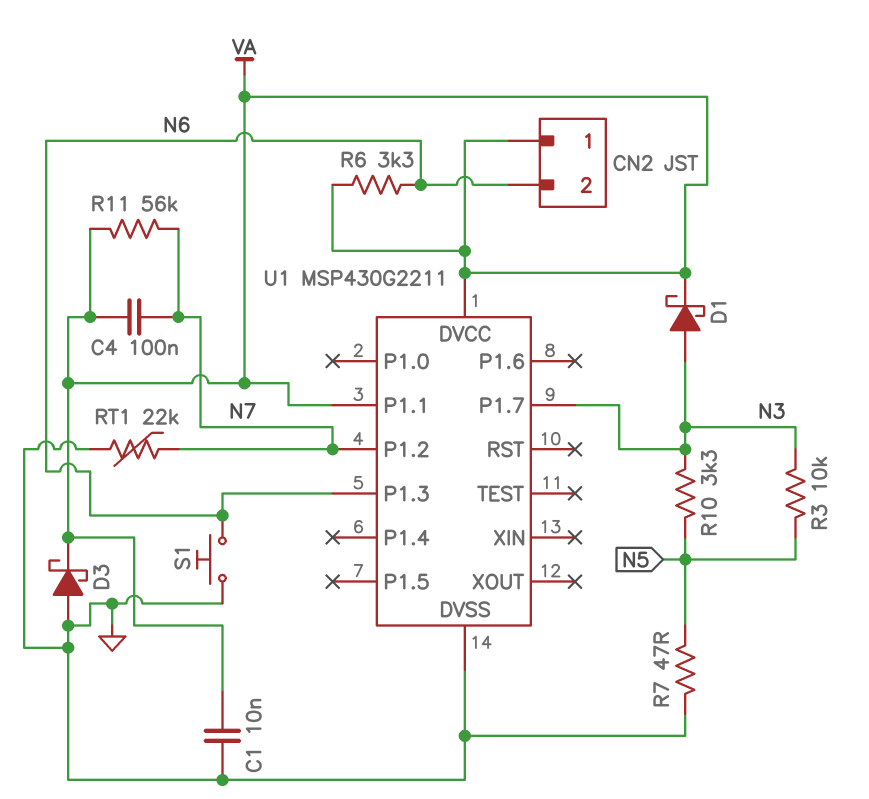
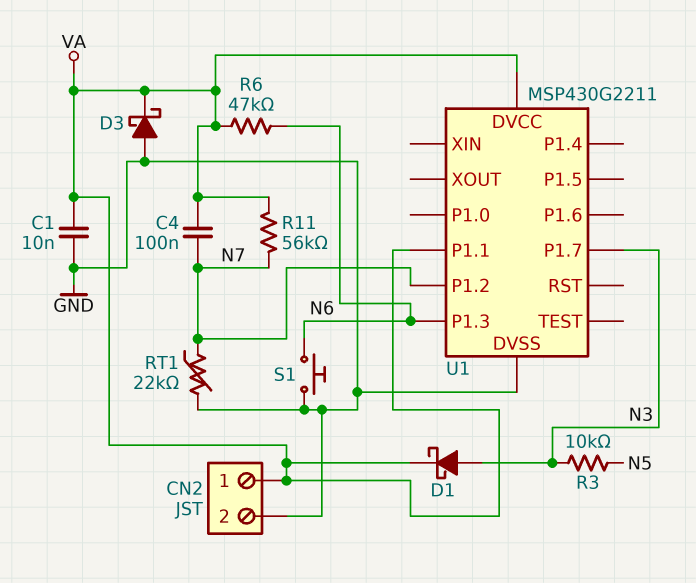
CN2 pin 2: N6 -> GND
R6: 3.3k (N6, VA) -> 47k (N6, VA)
R7: 47 (GND, N5) -> none
R10: 3.3k (N3, N5) -> none

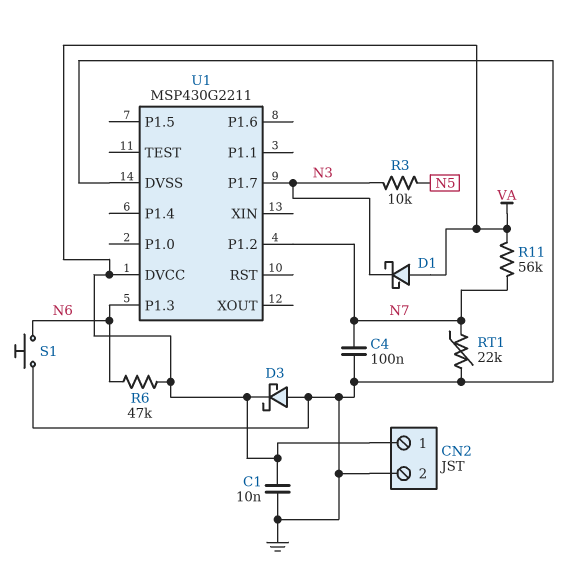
C4: 100nF (N7, VA) -> 100nF (GND, N7)
D1: schottky (A N3, K VA) -> schottky (A VA, K N3)
U1 pin P1.1: VA -> none

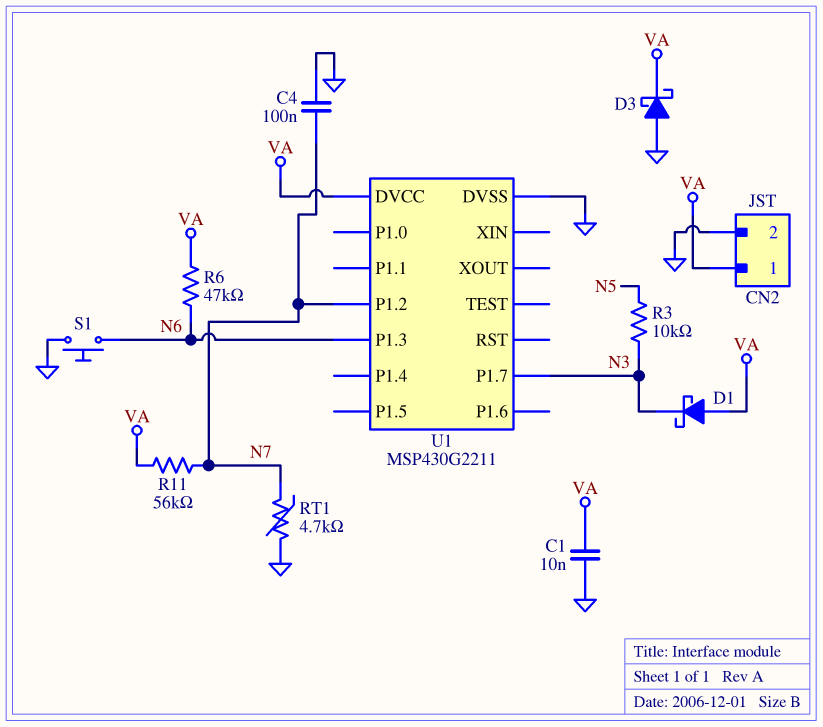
RT1: 22k (GND, N7) -> 4.7k (GND, N7)

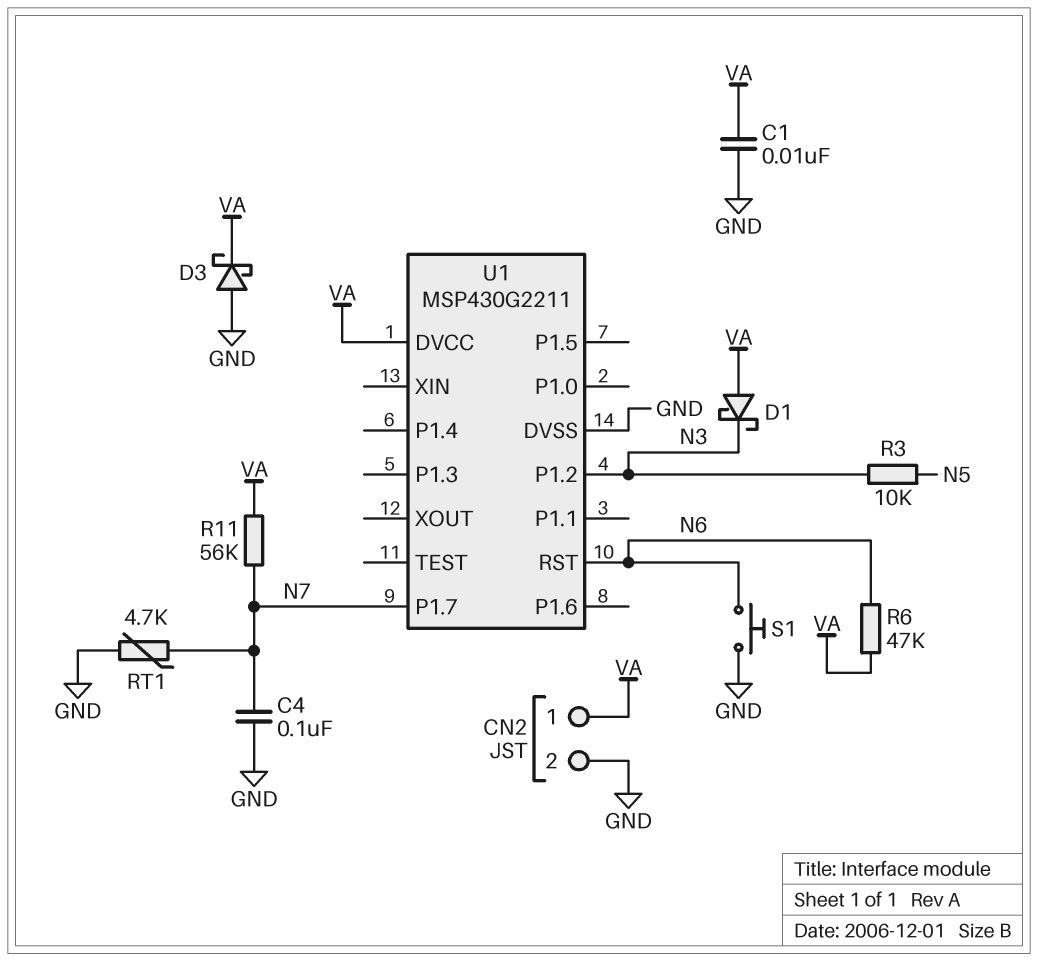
U1 pin P1.2: N7 -> N3
U1 pin P1.3: N6 -> none
U1 pin P1.7: N3 -> N7
U1 pin RST: none -> N6

